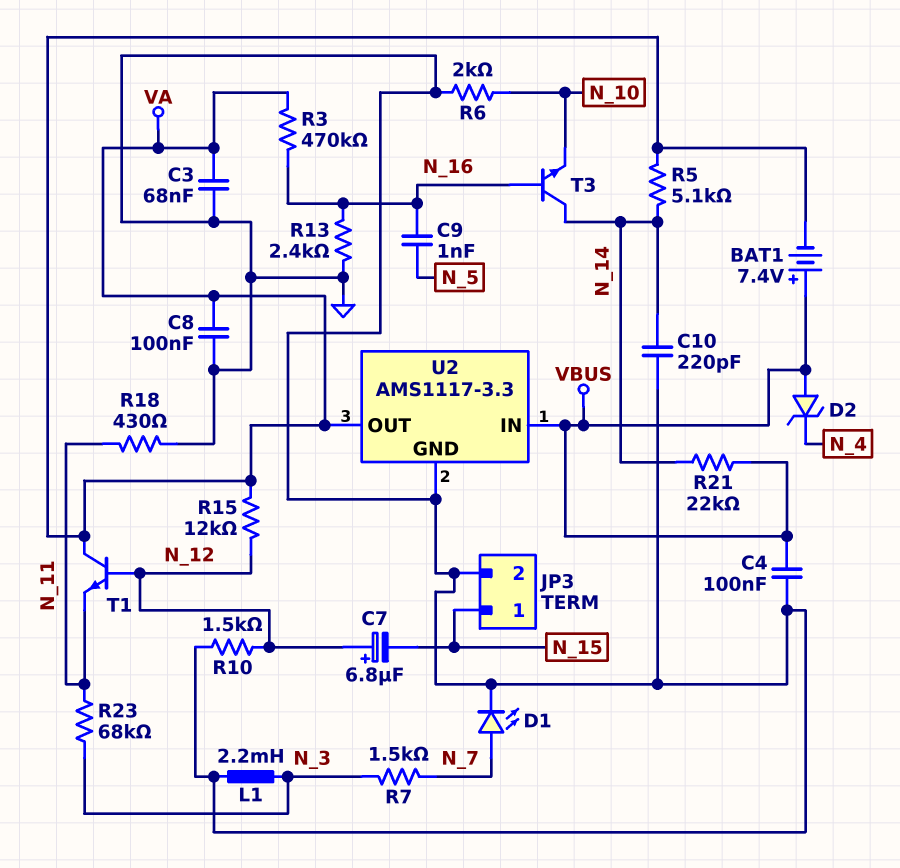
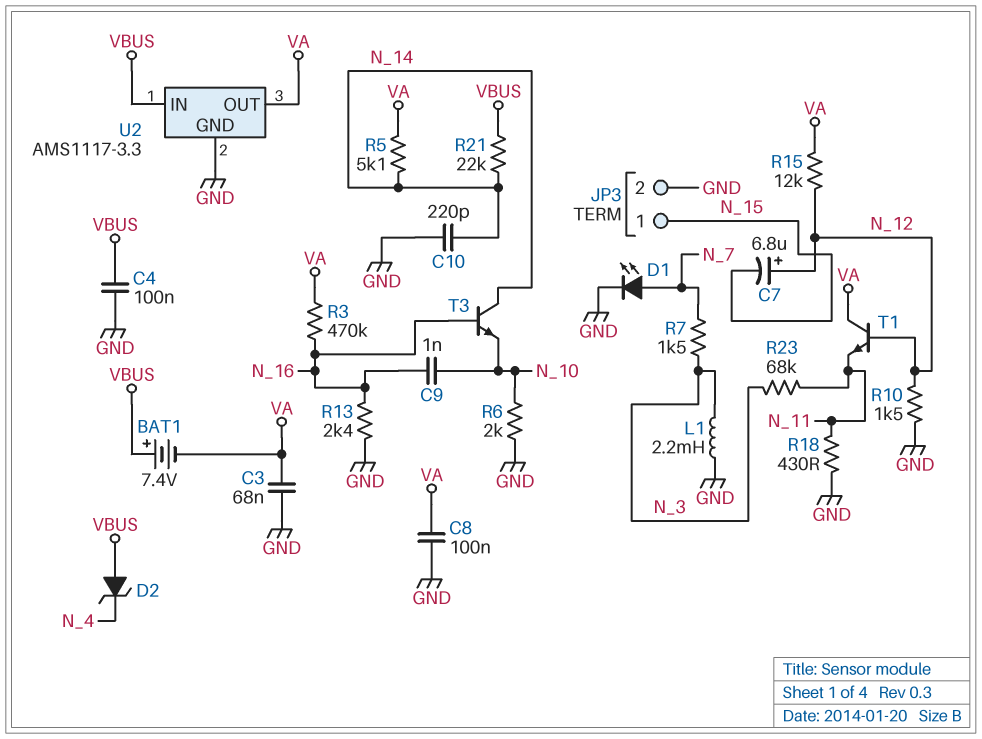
C9: 1nF (N_5, N_16) -> 1nF (N_10, N_16)

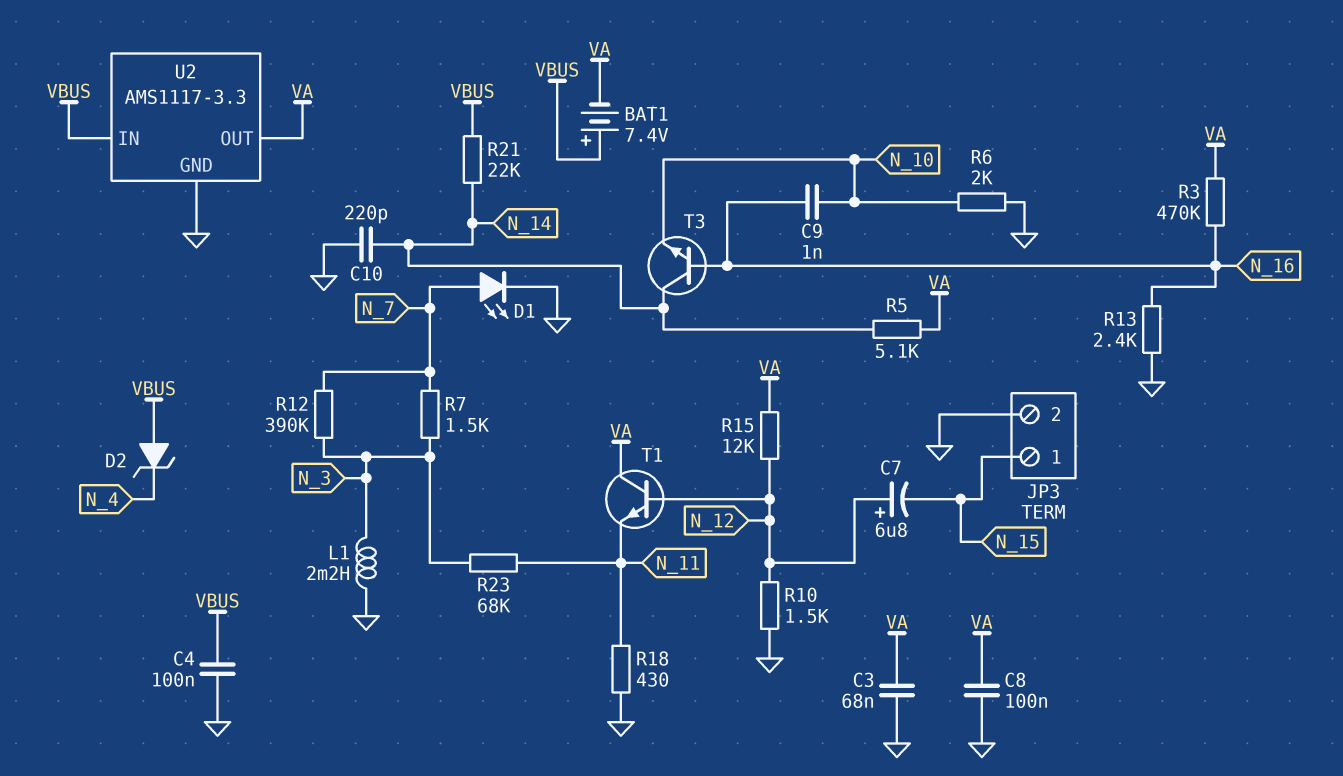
R12: none -> 390k (N_3, N_7)

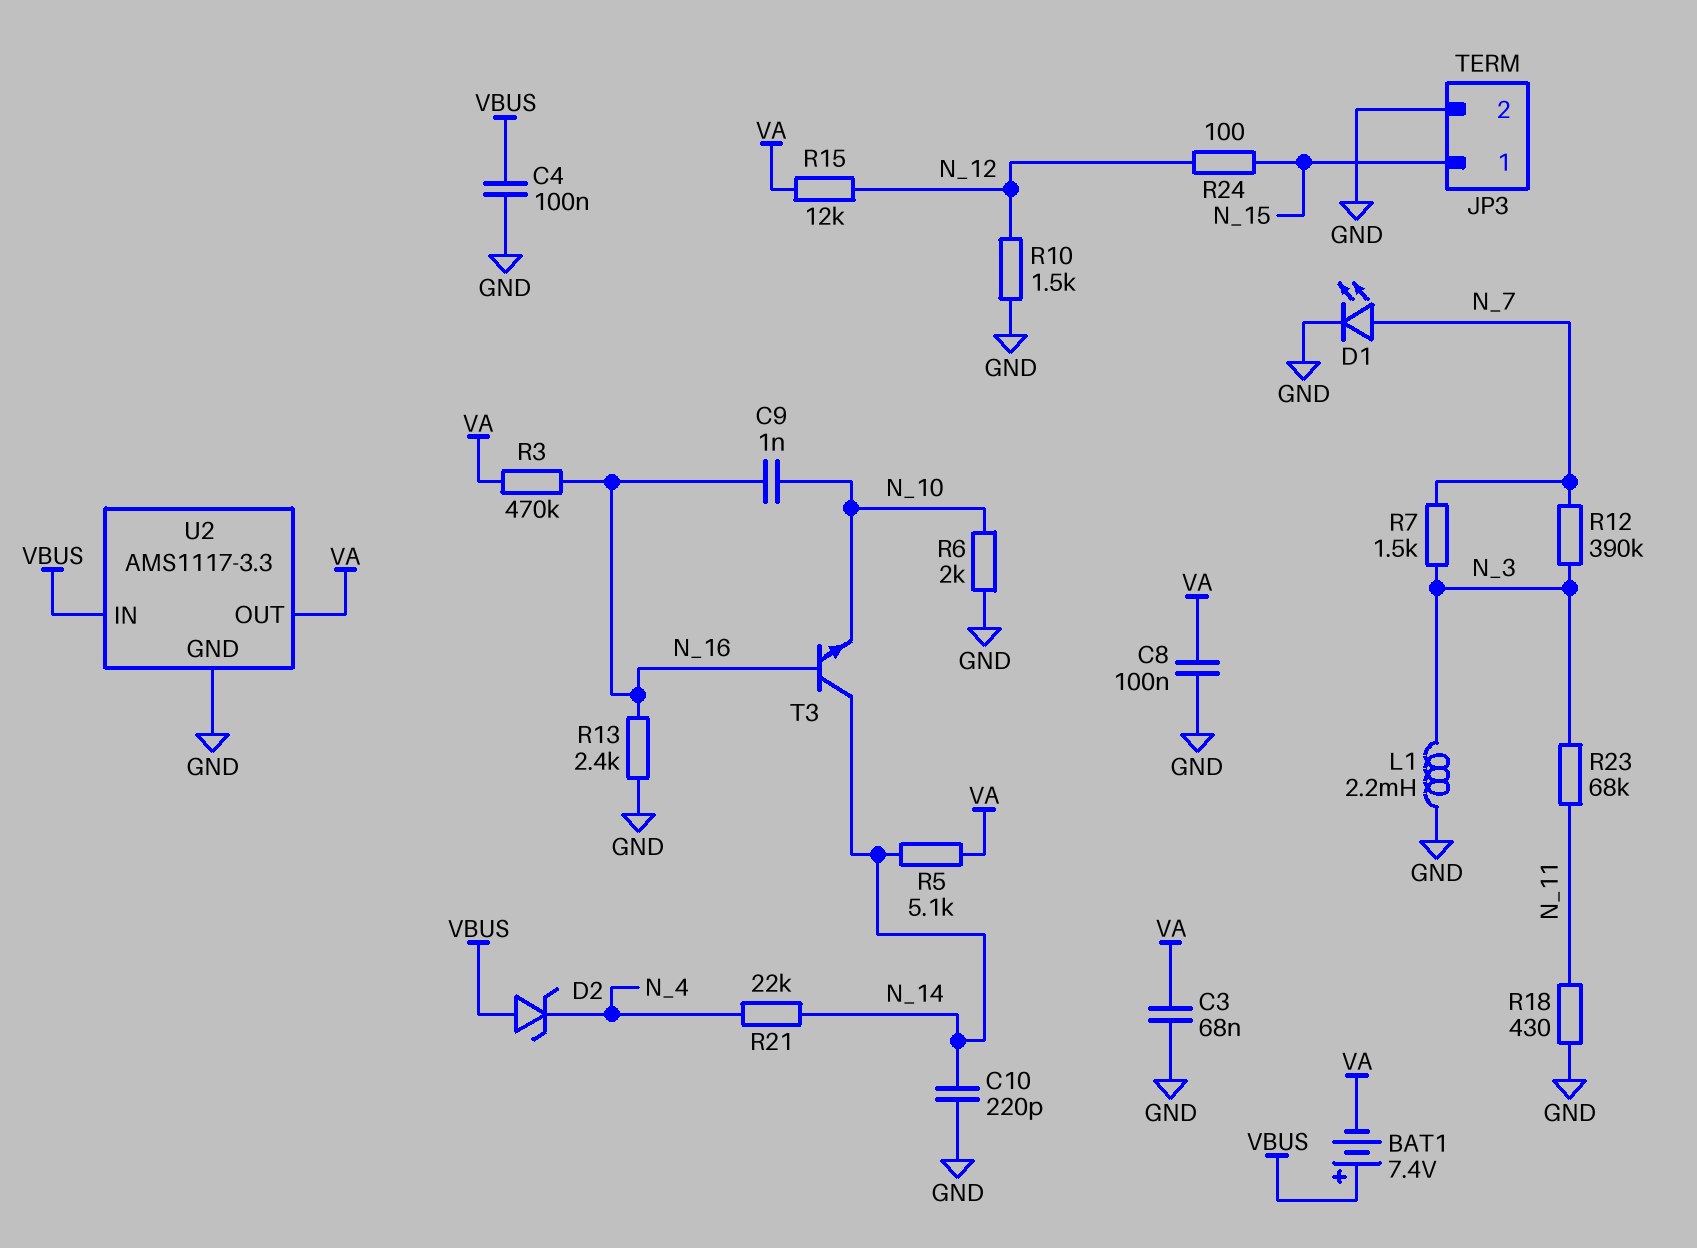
C7: 6.8uF (plus N_12, minus N_15) -> none
R21: 22k (N_14, VBUS) -> 22k (N_4, N_14)
R24: none -> 100 (N_12, N_15)
T1: NPN (B N_12, C VA, E N_11) -> none

